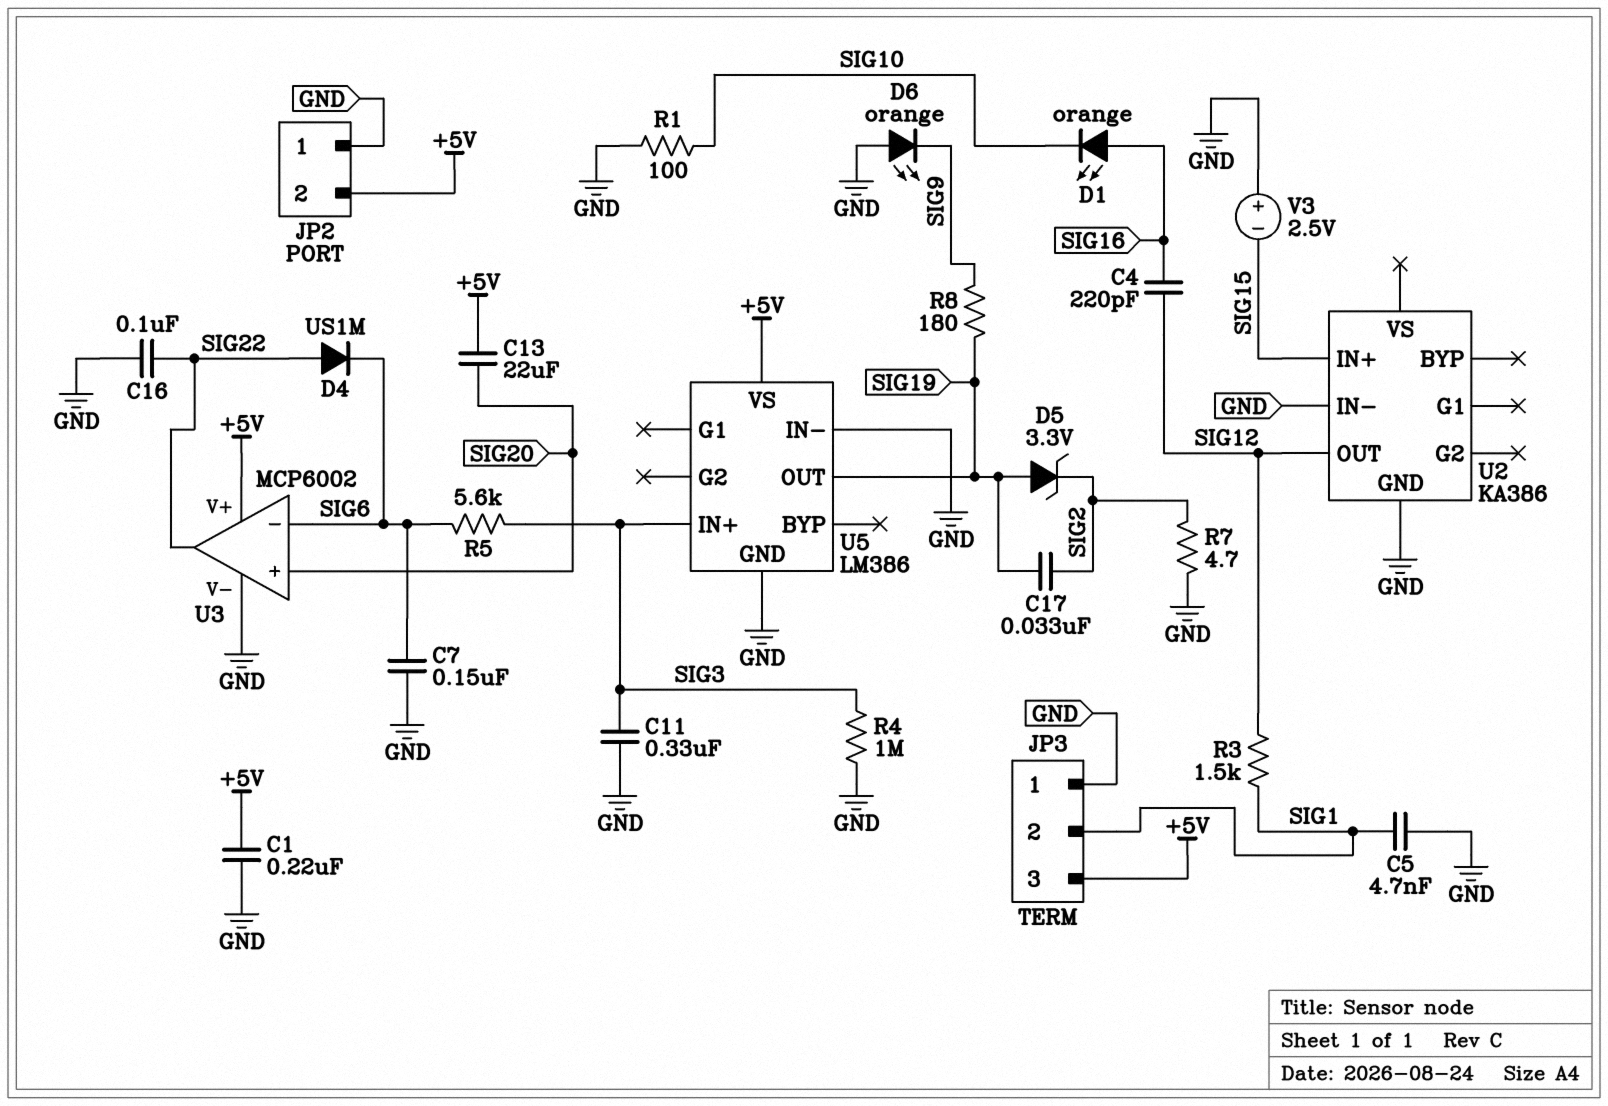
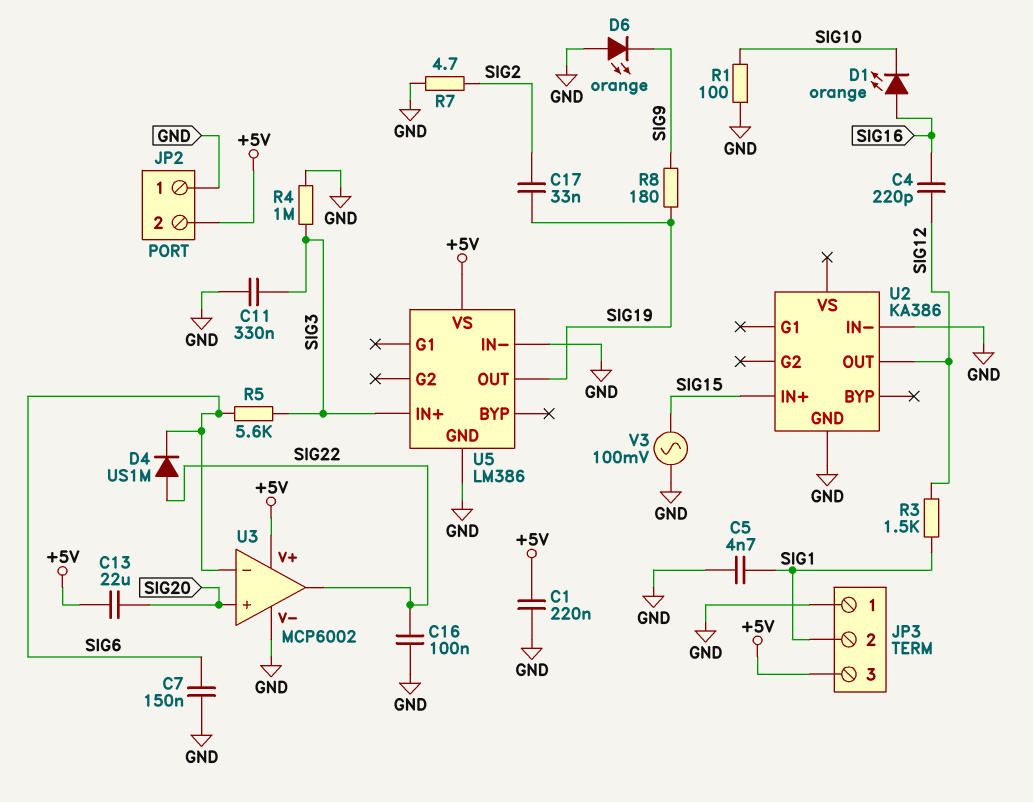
D5: zener 3.3V (A SIG19, K SIG2) -> none
V3: 2.5V (plus GND, minus SIG15) -> AC 100mV (GND, SIG15)

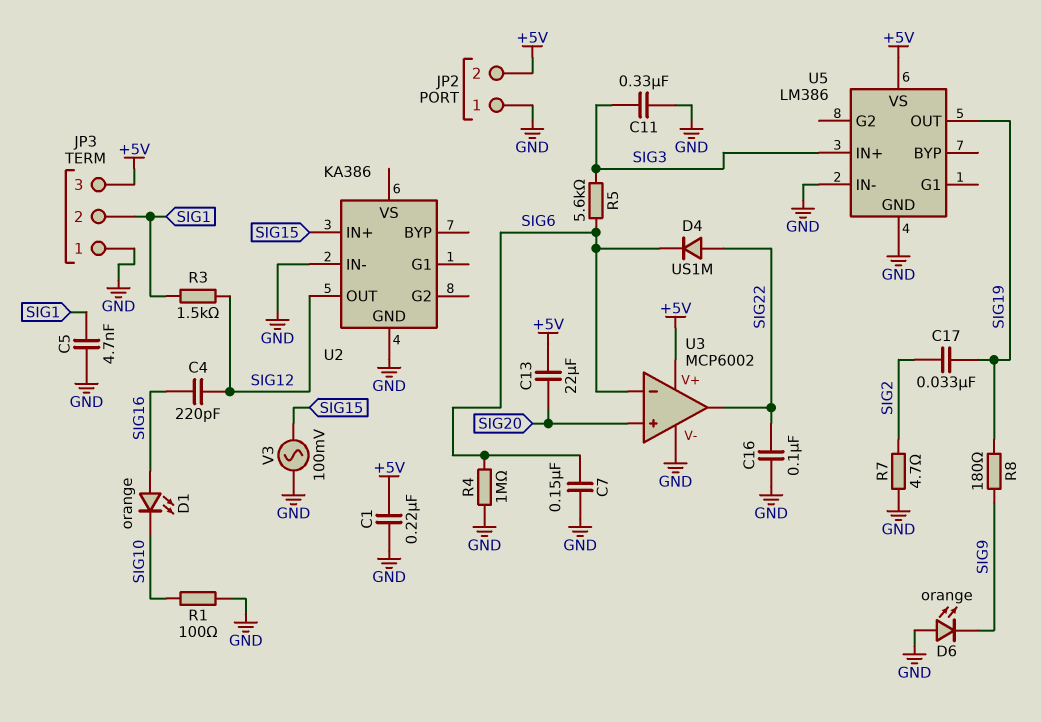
R4: 1M (GND, SIG3) -> 1M (GND, SIG6)

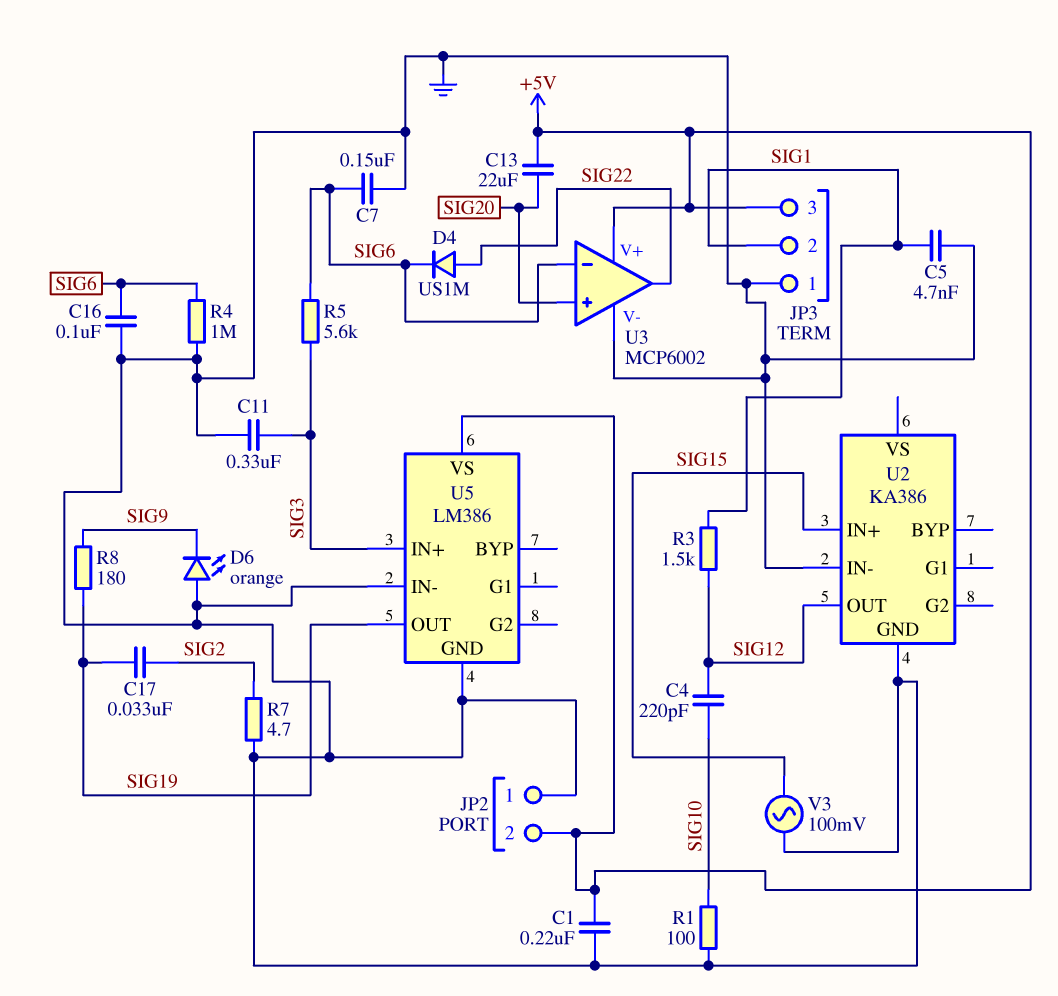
C4: 220pF (SIG12, SIG16) -> 220pF (SIG10, SIG12)
C16: 100nF (GND, SIG22) -> 100nF (GND, SIG6)
D1: LED orange (A SIG16, K SIG10) -> none

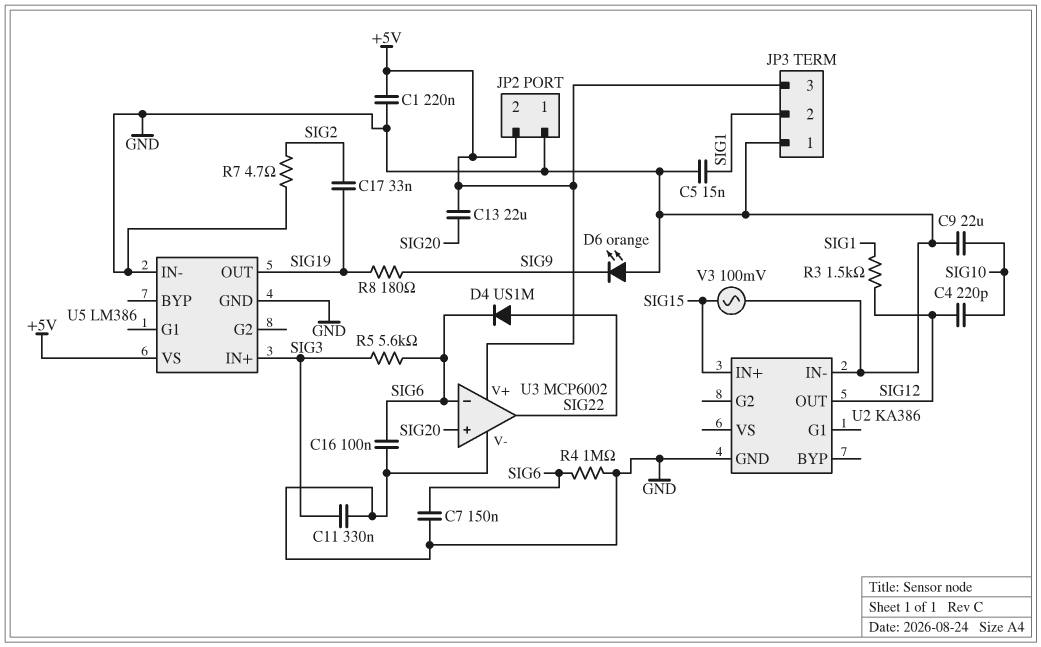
C5: 4.7nF (GND, SIG1) -> 15nF (GND, SIG1)
C9: none -> 22uF (GND, SIG10)
R1: 100 (GND, SIG10) -> none

